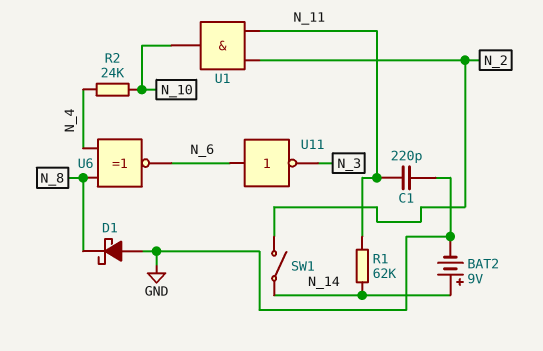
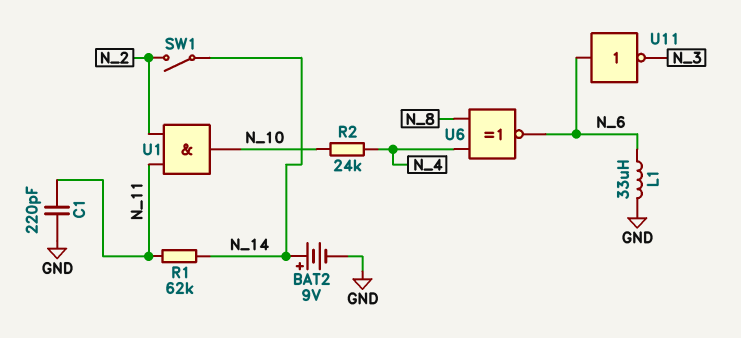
D1: schottky (A GND, K N_8) -> none
L1: none -> 33uH (GND, N_6)

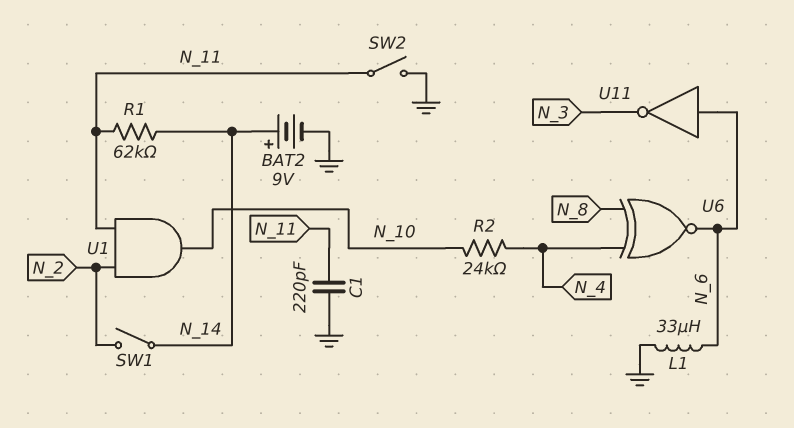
SW2: none -> switch (GND, N_11)

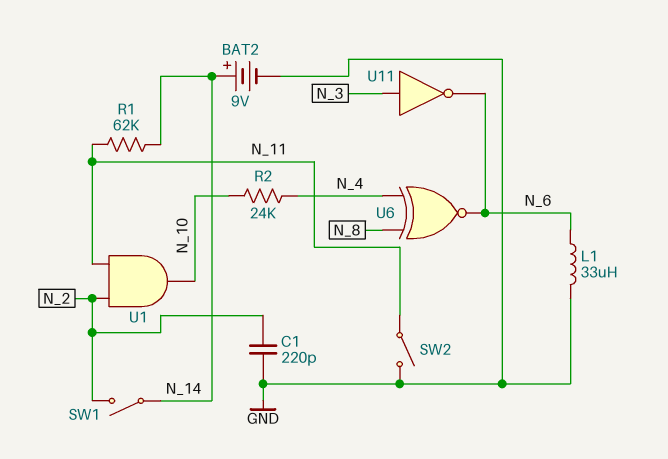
C1: 220pF (GND, N_11) -> 220pF (GND, N_2)
U11: NOT (in N_6, out N_3) -> NOT (in N_3, out N_6)

